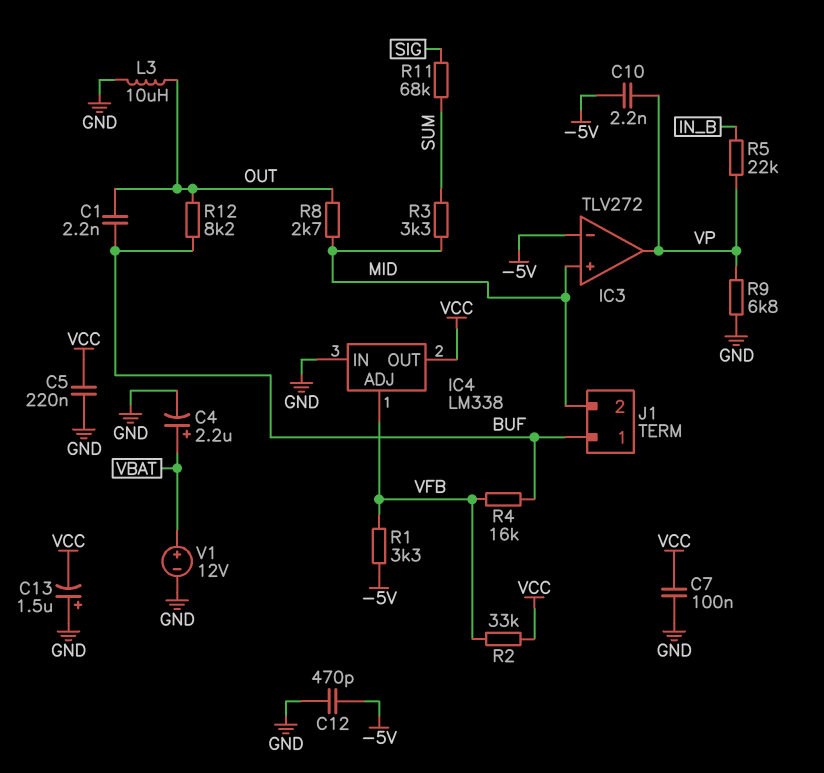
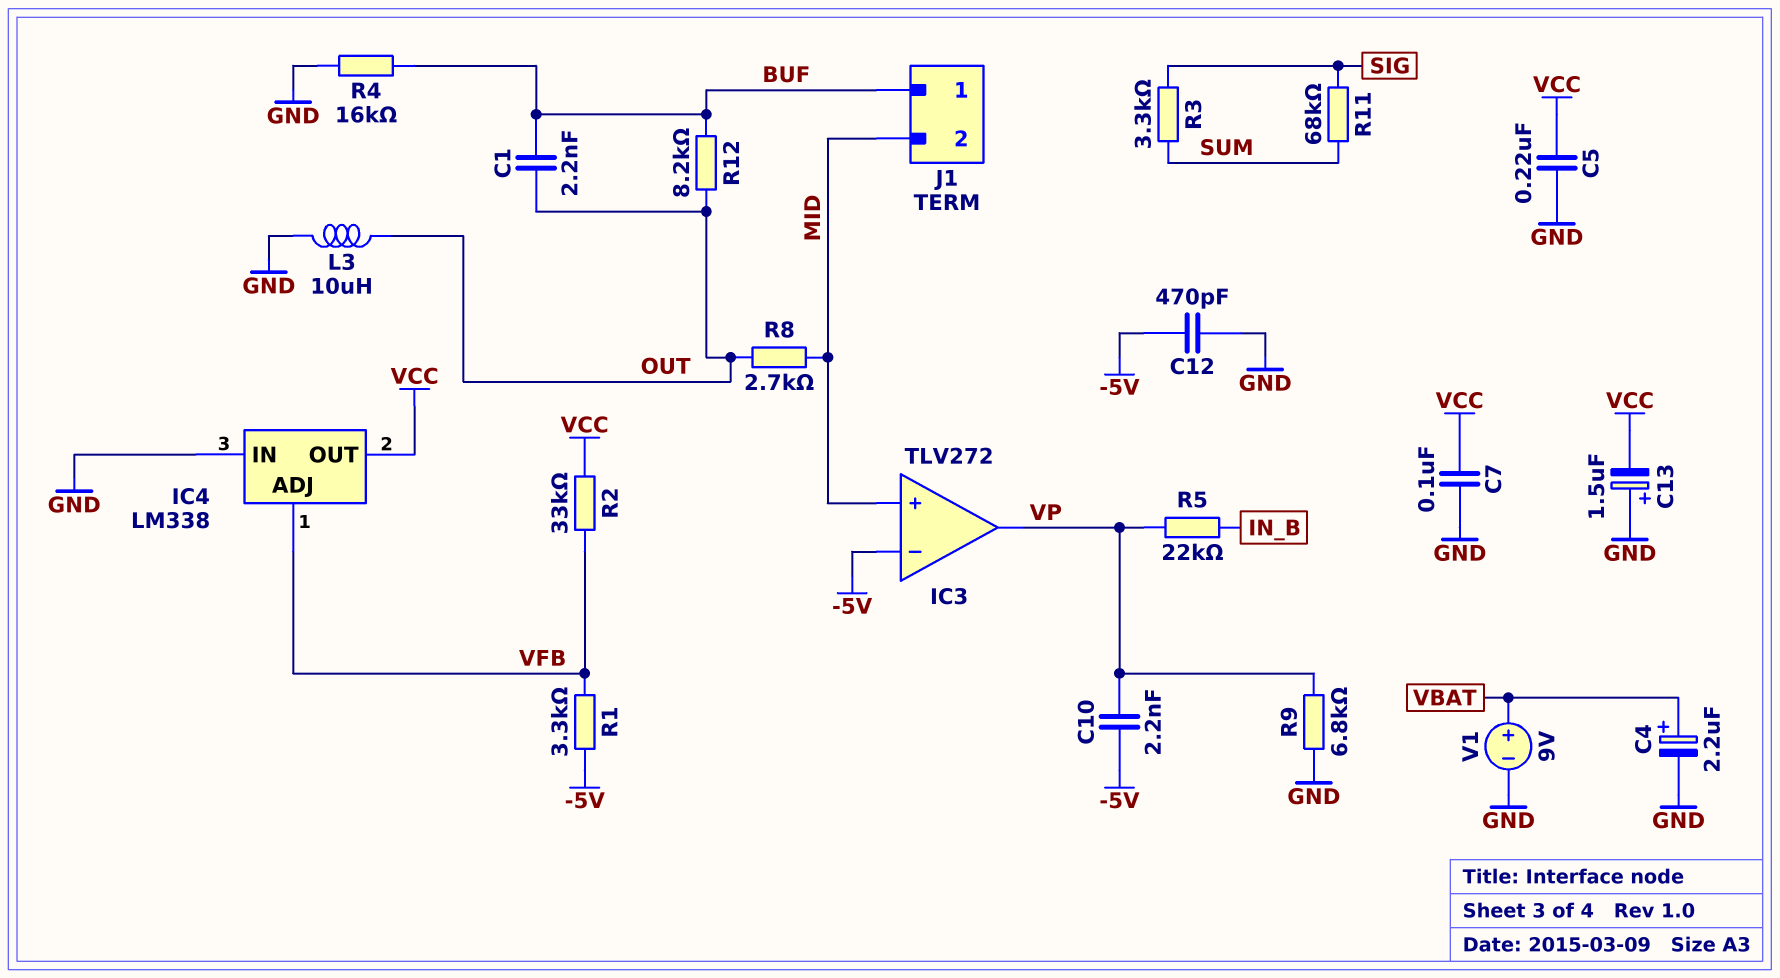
R3: 3.3k (MID, SUM) -> 3.3k (SIG, SUM)
R4: 16k (BUF, VFB) -> 16k (BUF, GND)
V1: 12V (plus VBAT, minus GND) -> 9V (plus VBAT, minus GND)

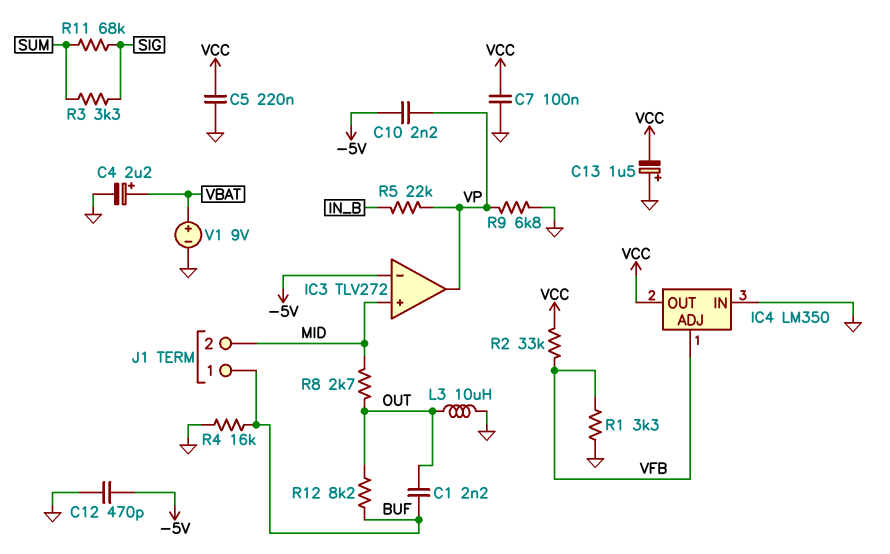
IC4: LM338 -> LM350
R1: 3.3k (-5V, VFB) -> 3.3k (GND, VFB)

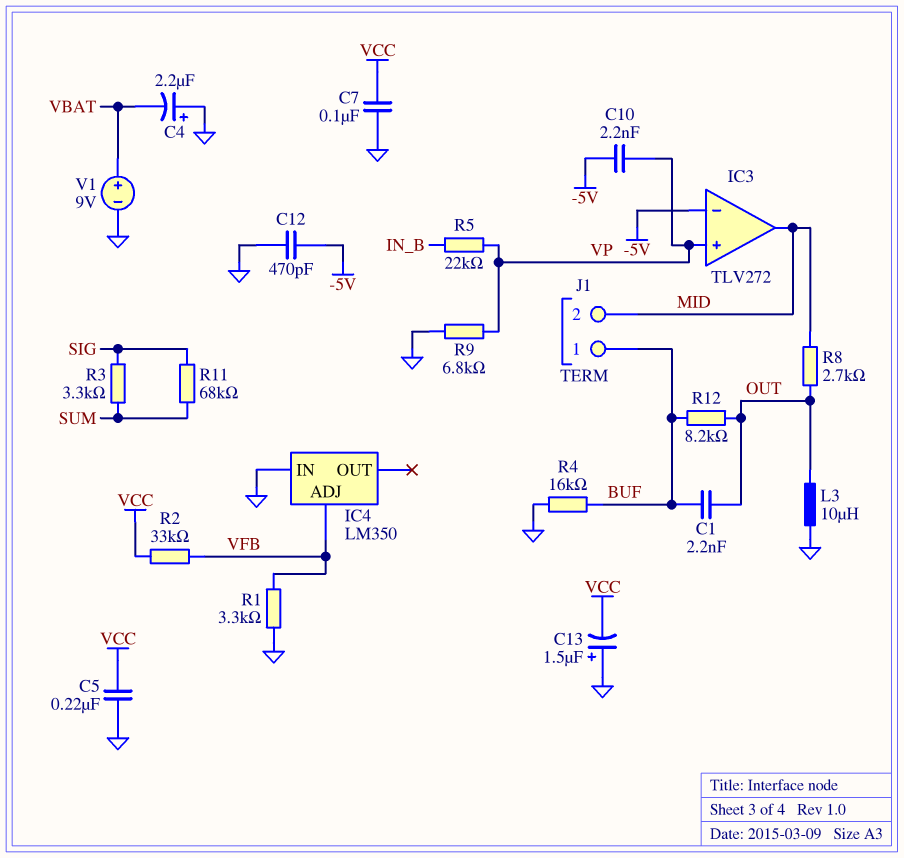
C4: 2.2uF (plus VBAT, minus GND) -> 2.2uF (plus GND, minus VBAT)
IC3 pin in+: MID -> VP
IC3 pin out: VP -> MID
IC4 pin OUT: VCC -> none

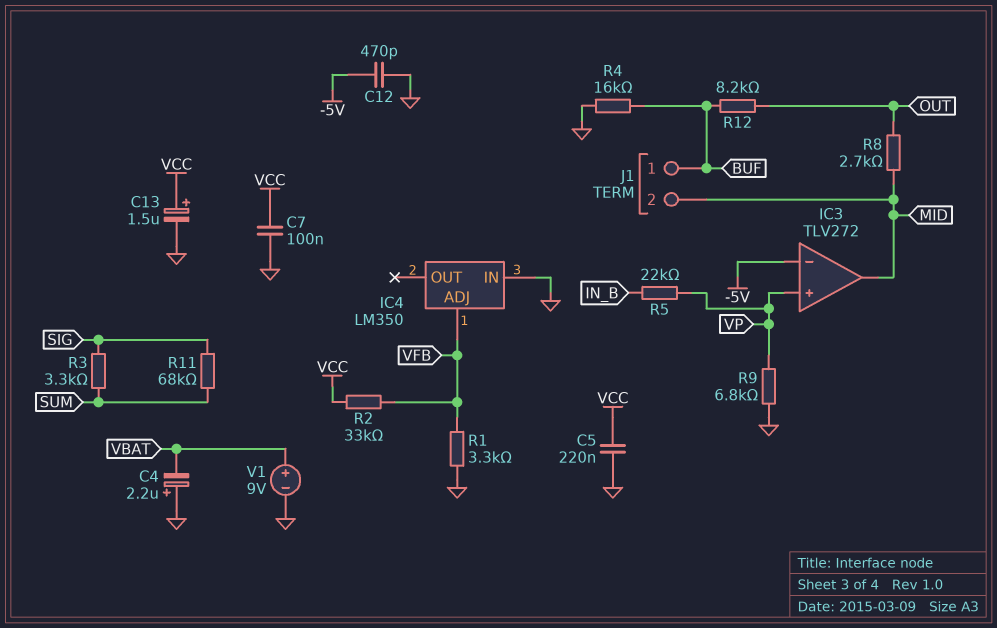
C1: 2.2nF (BUF, OUT) -> none
C10: 2.2nF (-5V, VP) -> none
C13: 1.5uF (plus GND, minus VCC) -> 1.5uF (plus VCC, minus GND)
L3: 10uH (GND, OUT) -> none

